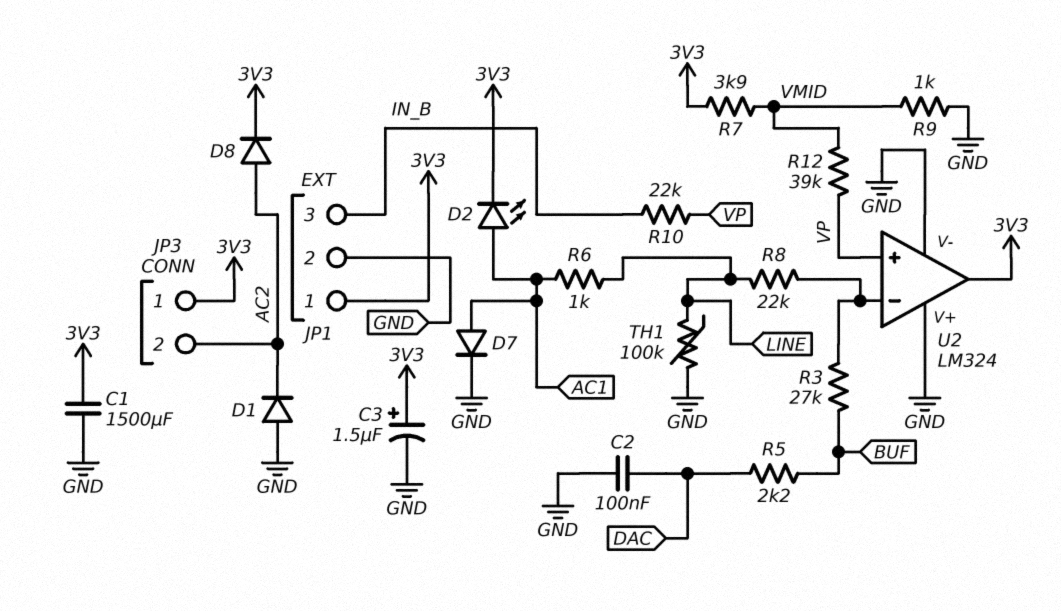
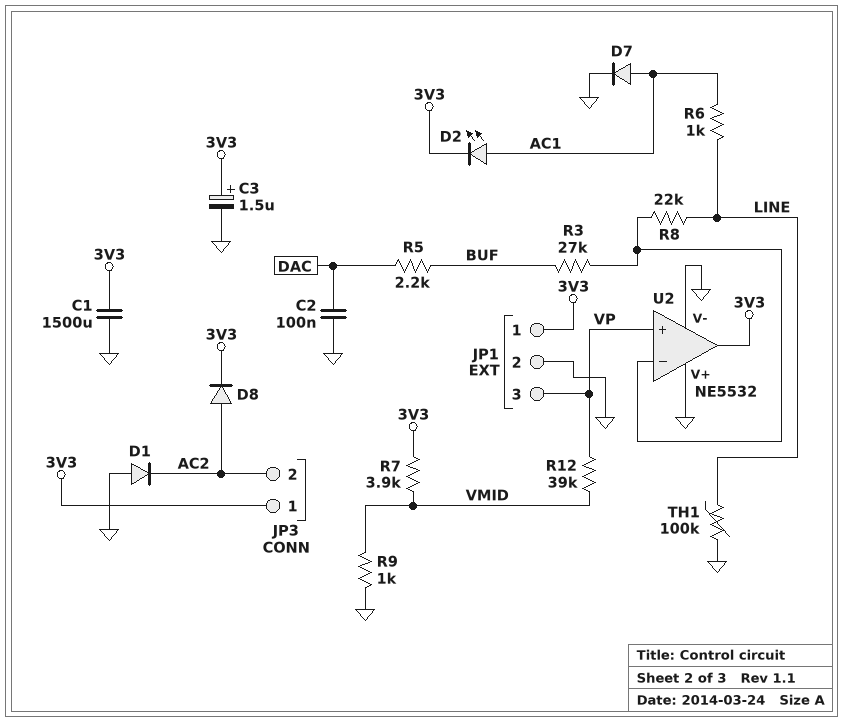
JP1 pin 3: IN_B -> VP
R10: 22k (IN_B, VP) -> none
U2: LM324 -> NE5532

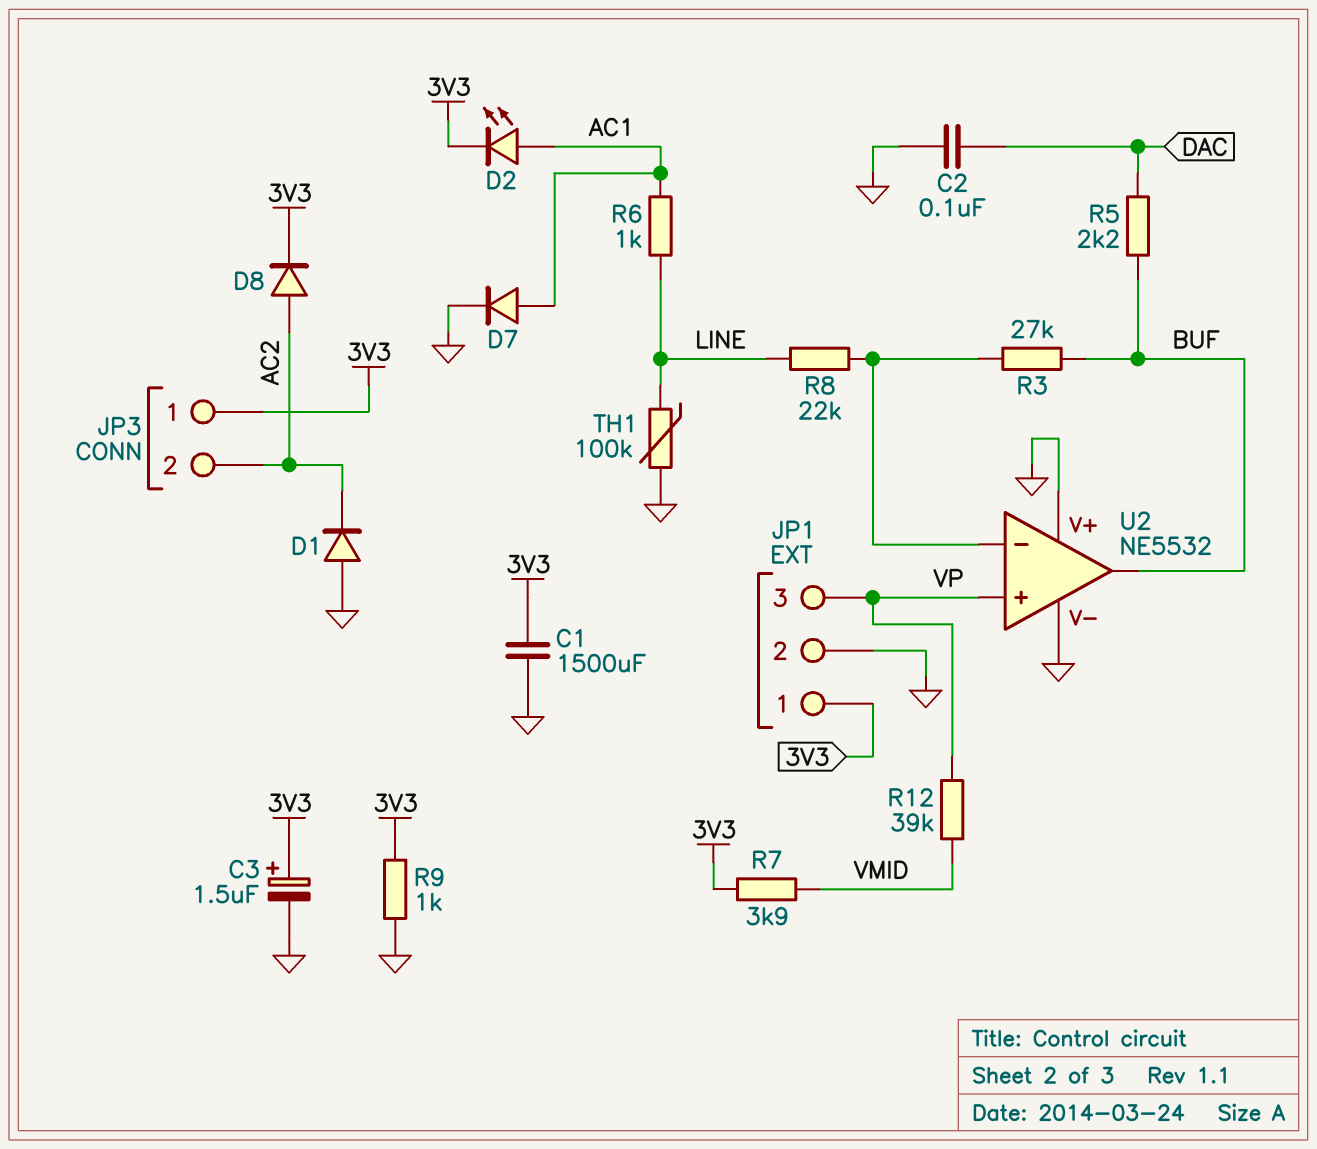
R9: 1k (GND, VMID) -> 1k (3V3, GND)
U2 pin out: 3V3 -> BUF

